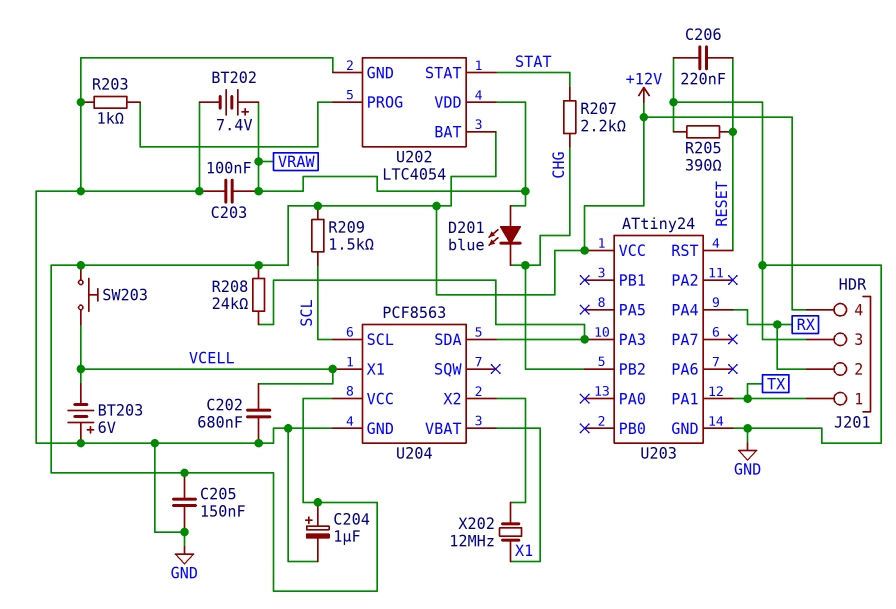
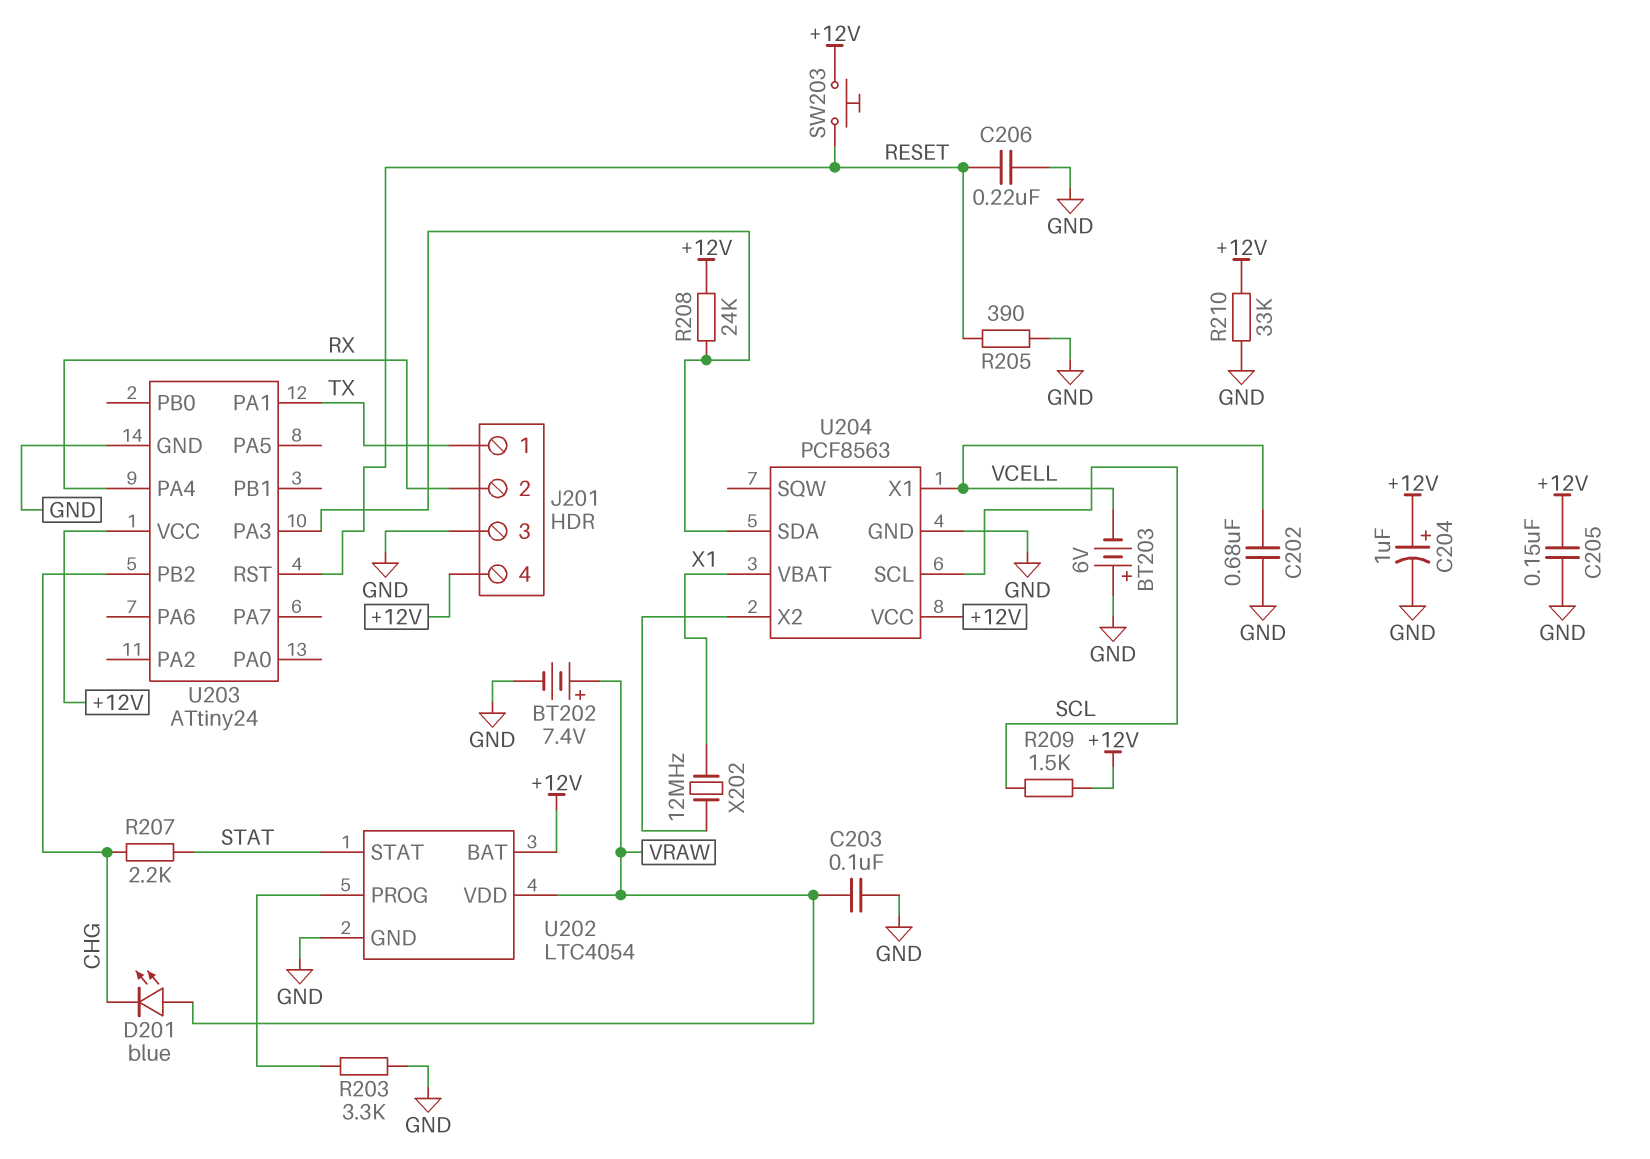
R203: 1k (GND, U202/PROG) -> 3.3k (GND, U202/PROG)
R210: none -> 33k (+12V, GND)
SW203: button (+12V, VCELL) -> button (+12V, RESET)

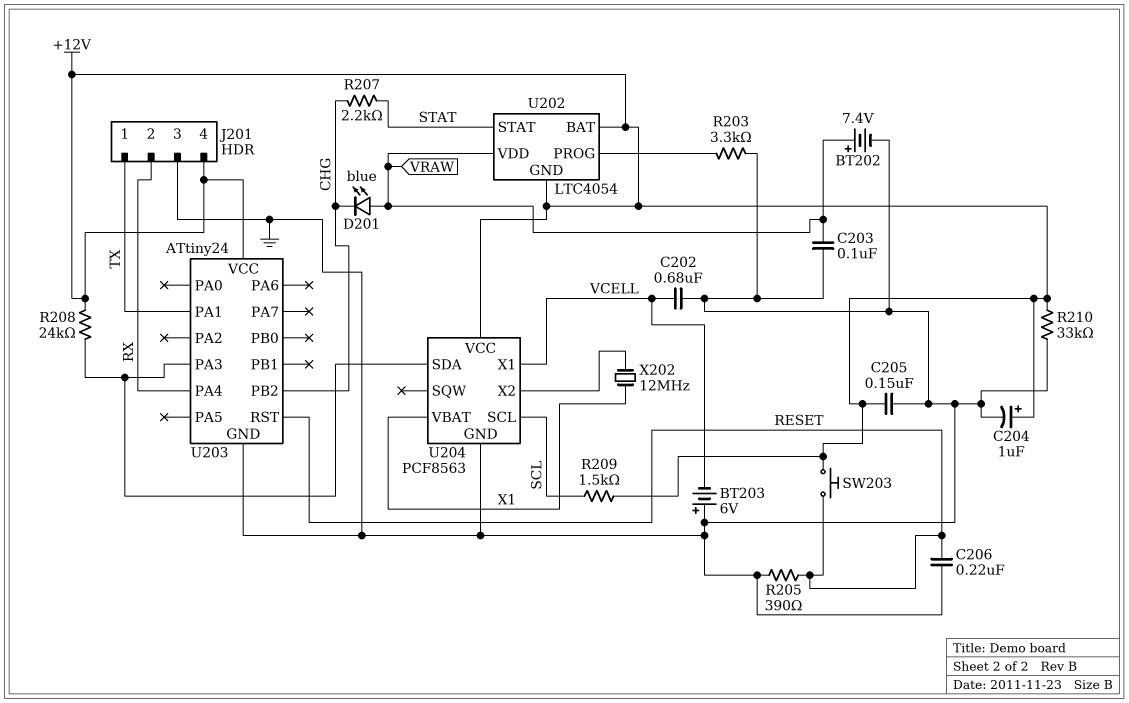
U202 pin GND: GND -> +12V

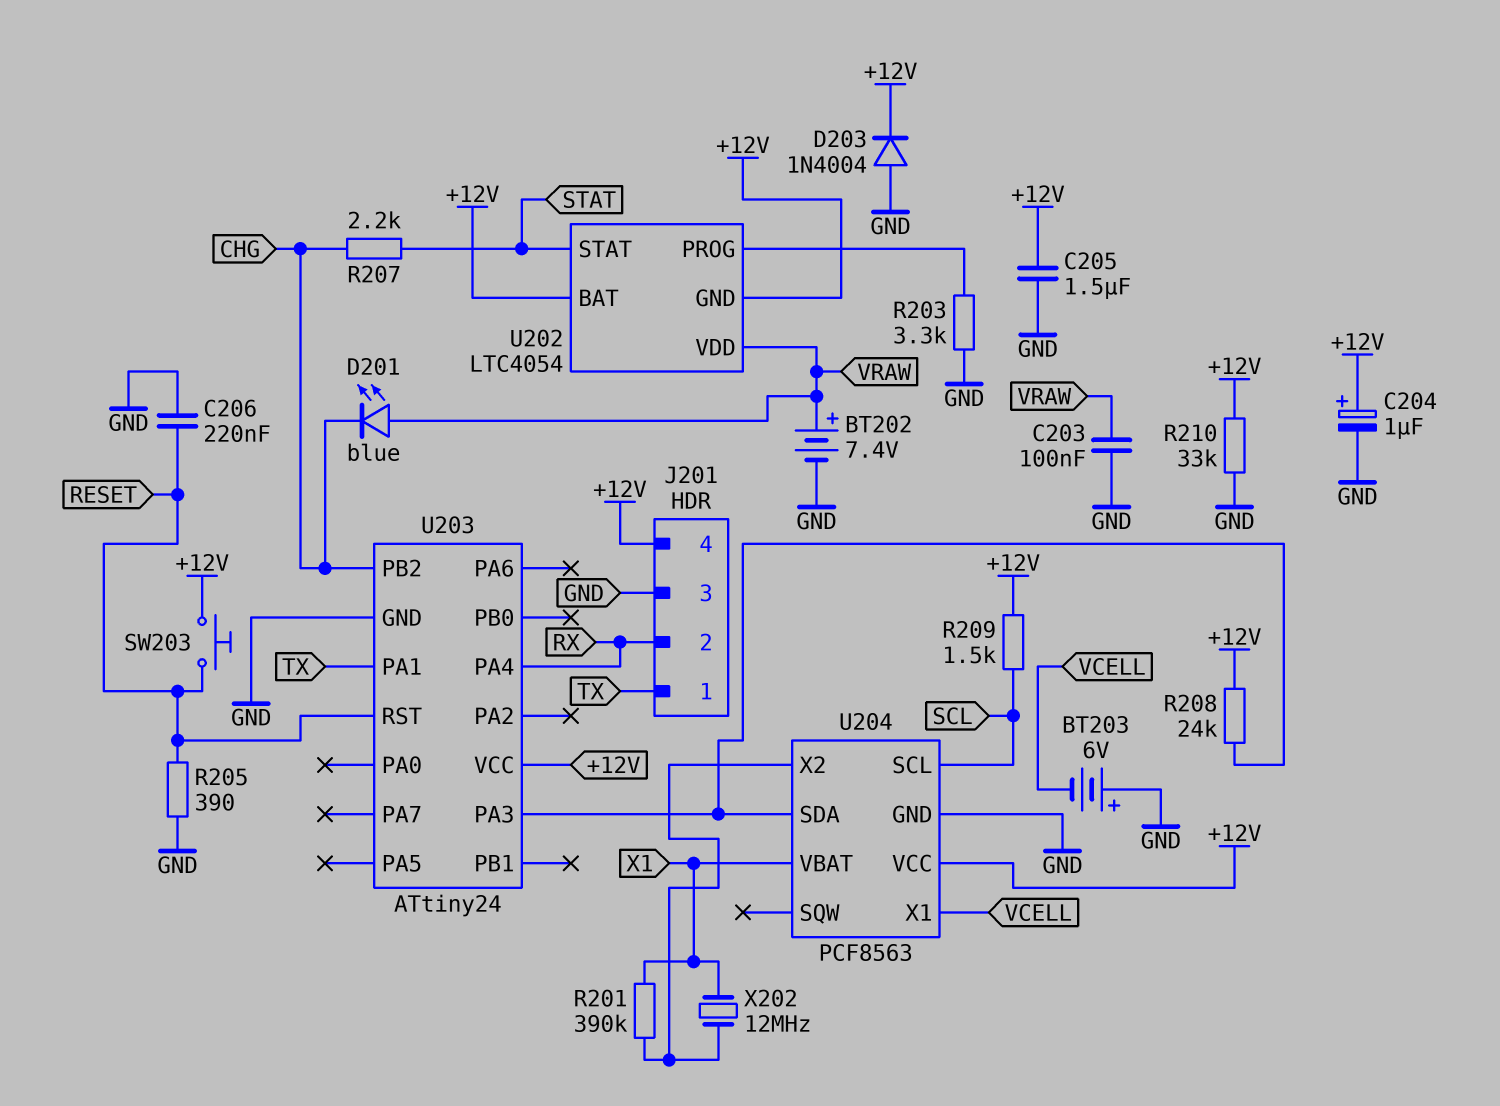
C202: 680nF (GND, VCELL) -> none
C205: 150nF (+12V, GND) -> 1.5uF (+12V, GND)
D203: none -> diode 1N4004 (A GND, K +12V)
R201: none -> 390k (U204/X2, X1)

